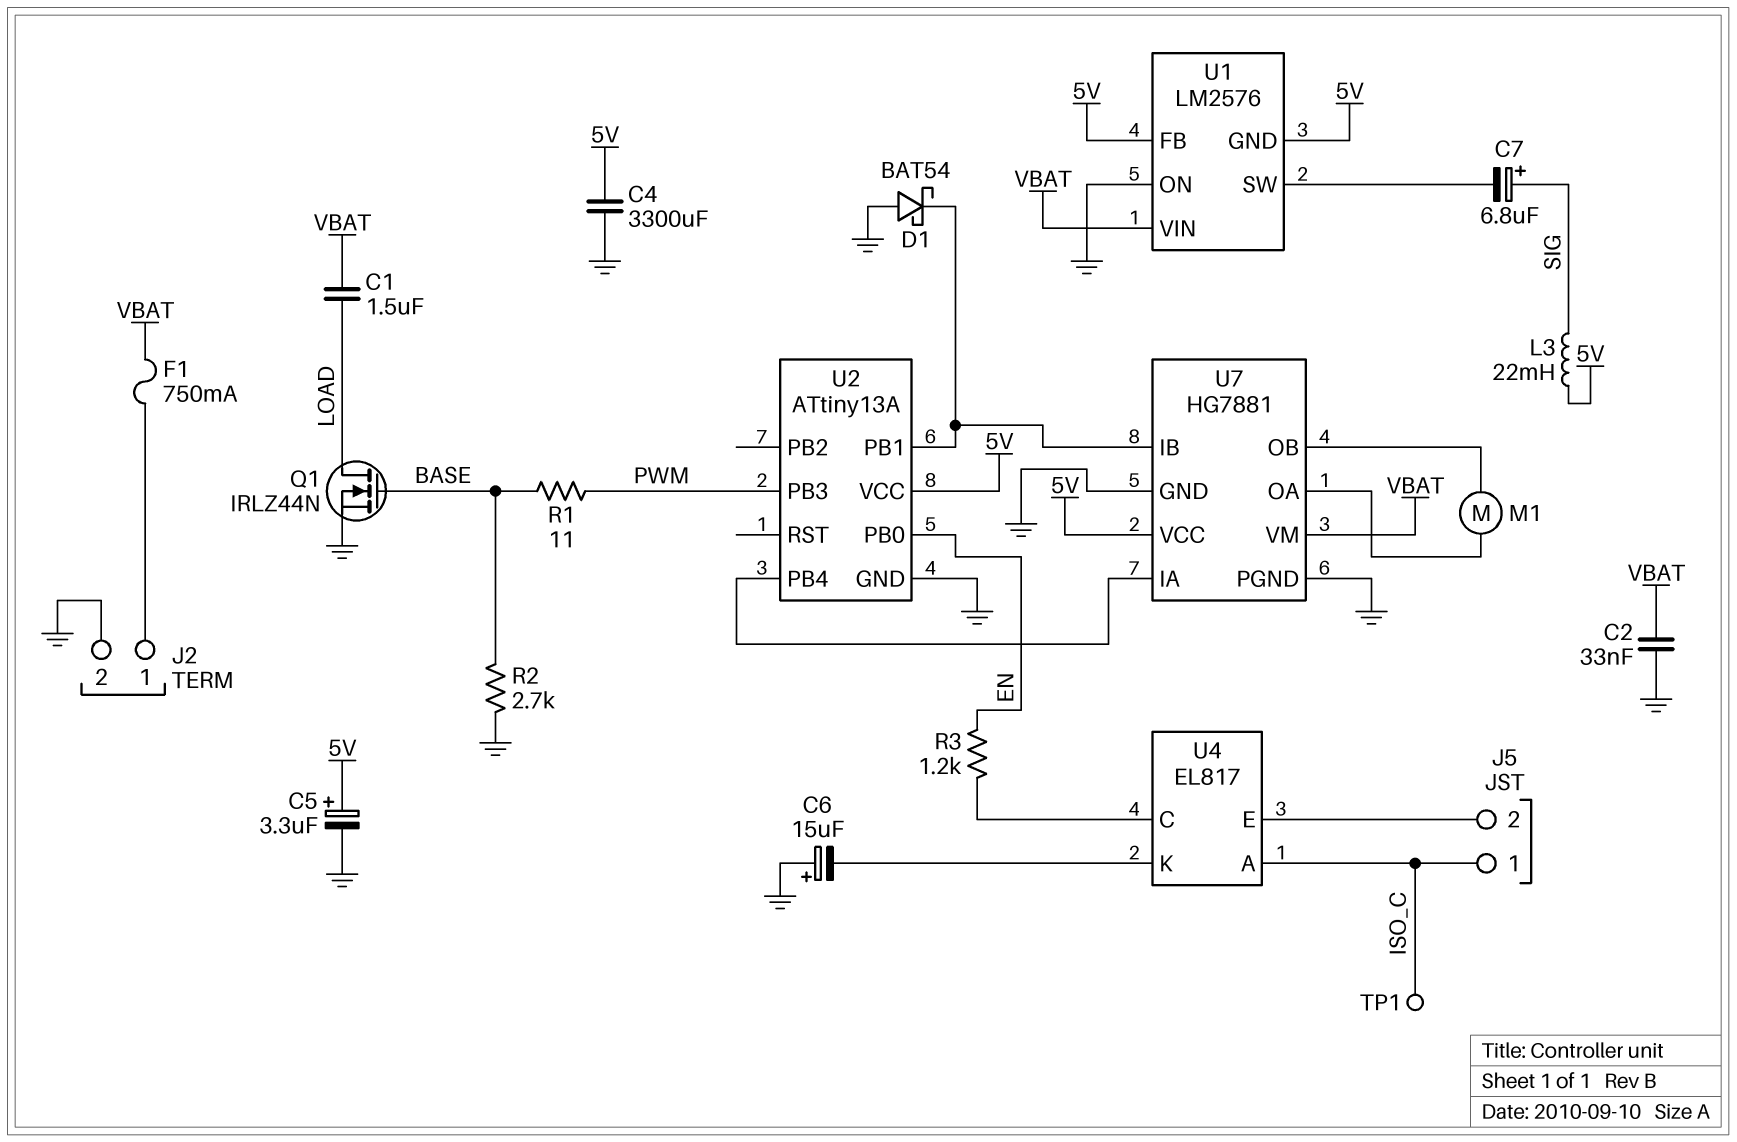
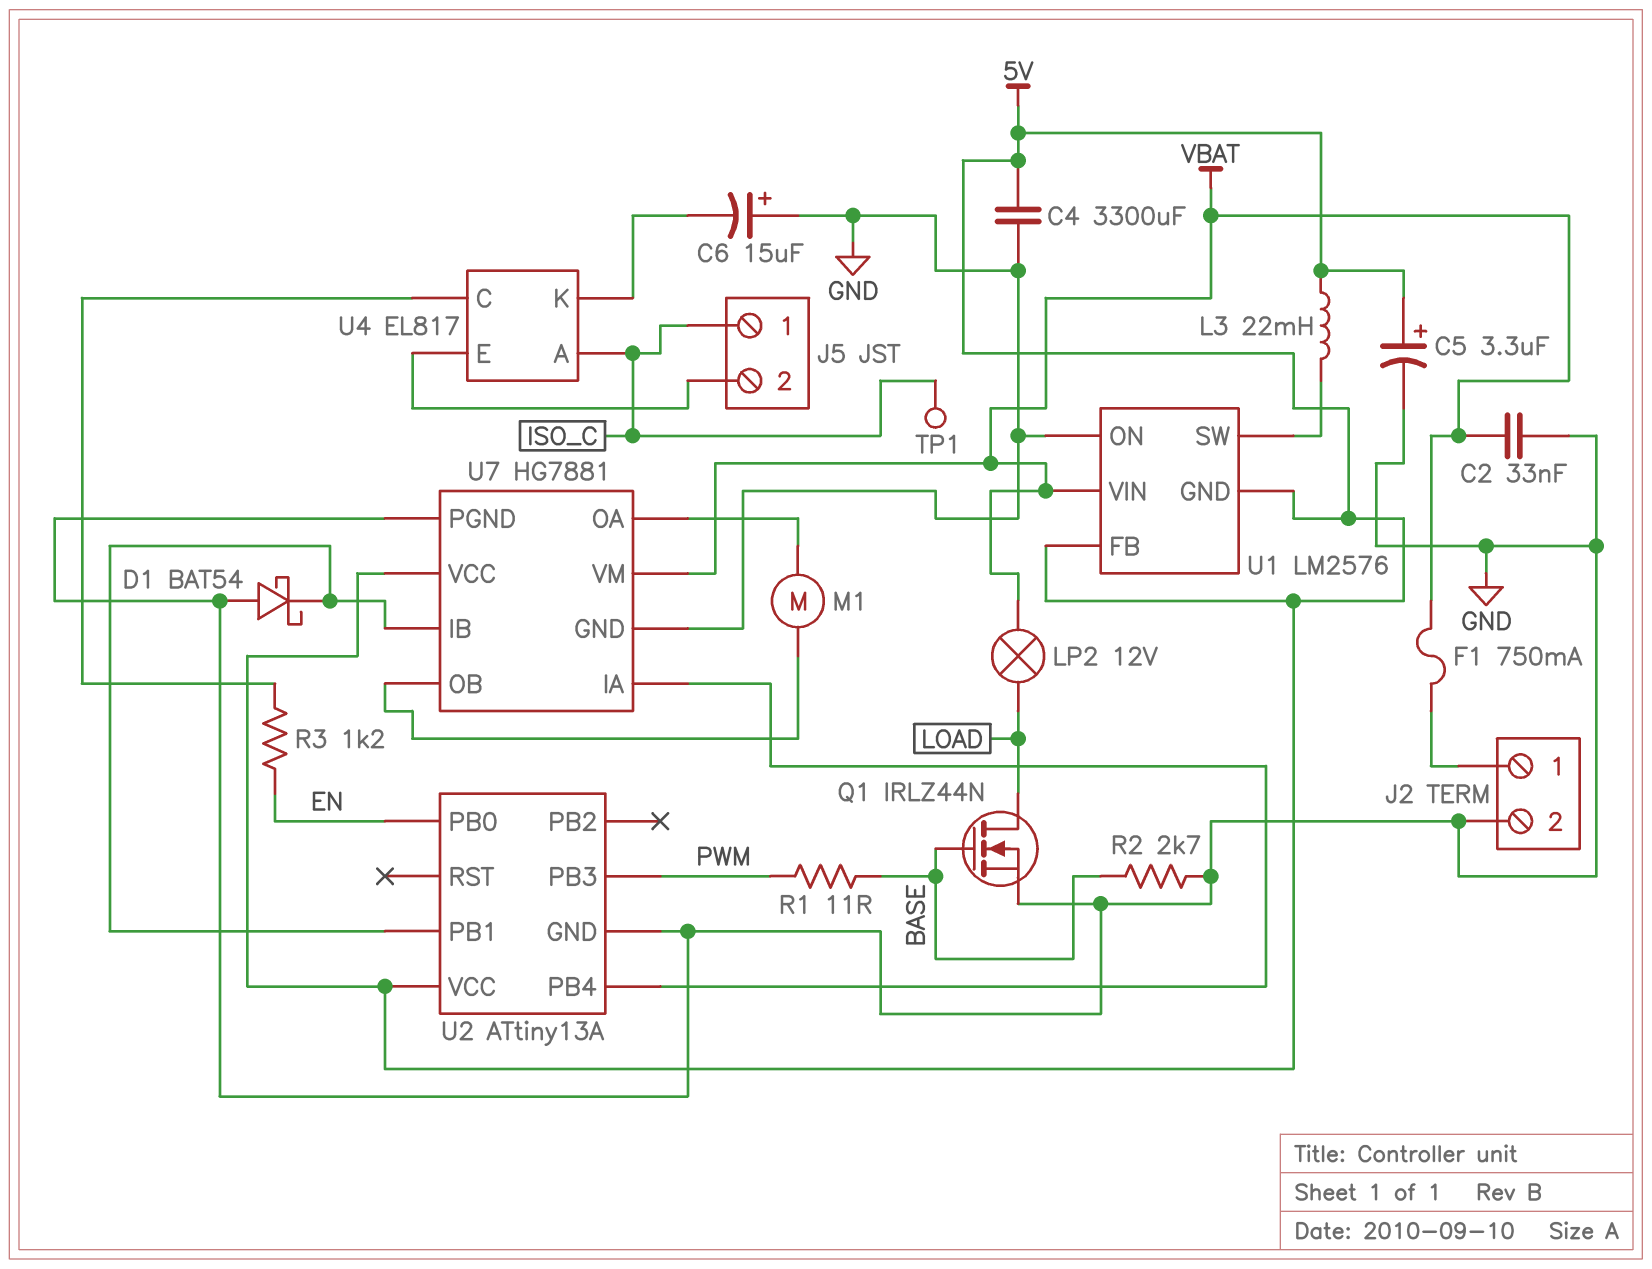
C1: 1.5uF (LOAD, VBAT) -> none
C7: 6.8uF (plus SIG, minus U1/SW) -> none
L3: 22mH (5V, SIG) -> 22mH (5V, U1/SW)
LP2: none -> lamp 12V (LOAD, VBAT)

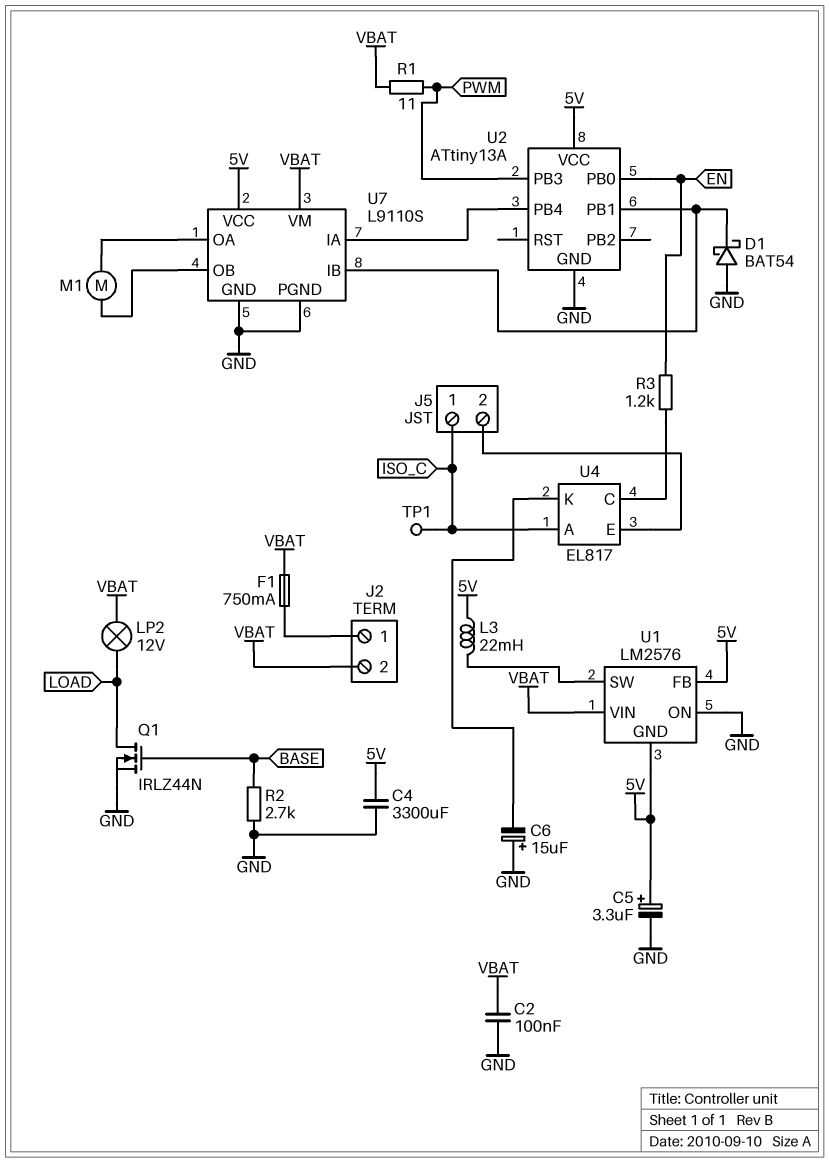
C2: 33nF (GND, VBAT) -> 100nF (GND, VBAT)
J2 pin 2: GND -> VBAT
R1: 11 (BASE, PWM) -> 11 (PWM, VBAT)
U7: HG7881 -> L9110S

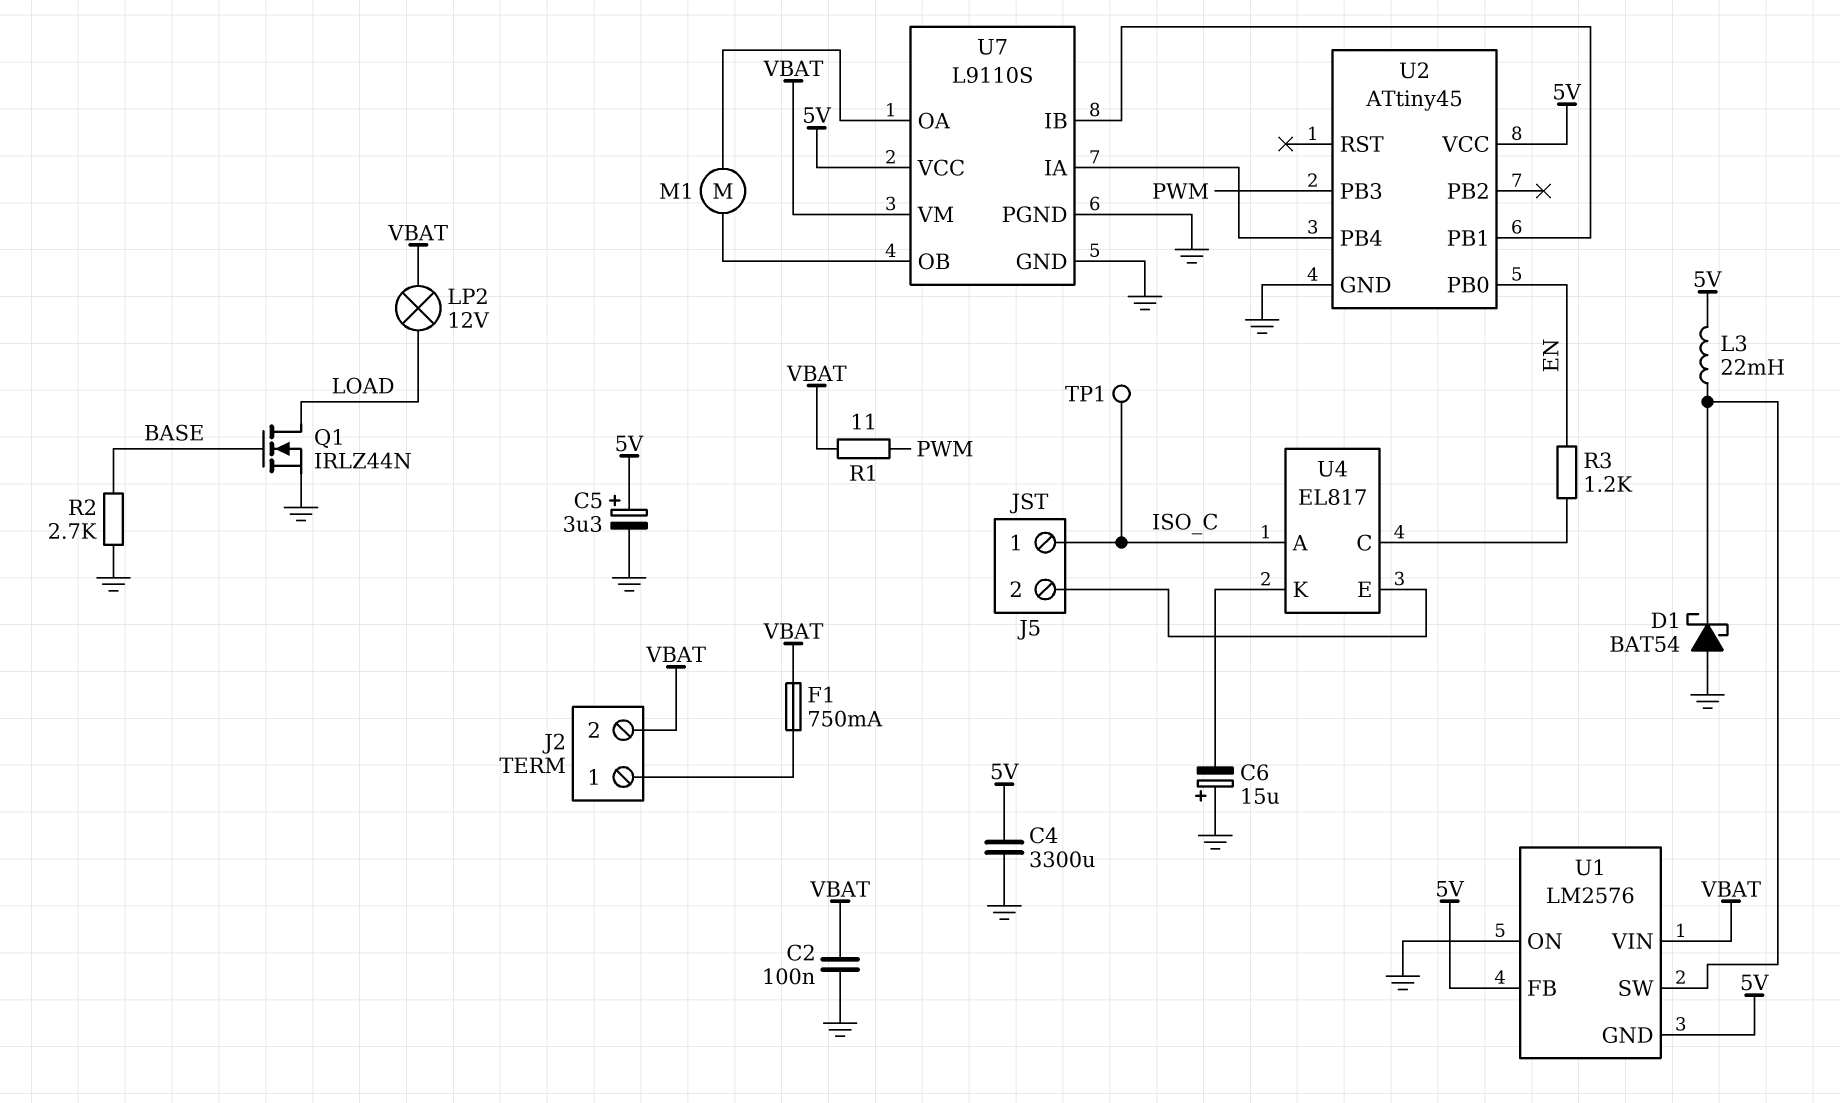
D1: schottky BAT54 (A GND, K U2/PB1) -> schottky BAT54 (A GND, K U1/SW)
U2: ATtiny13A -> ATtiny45

